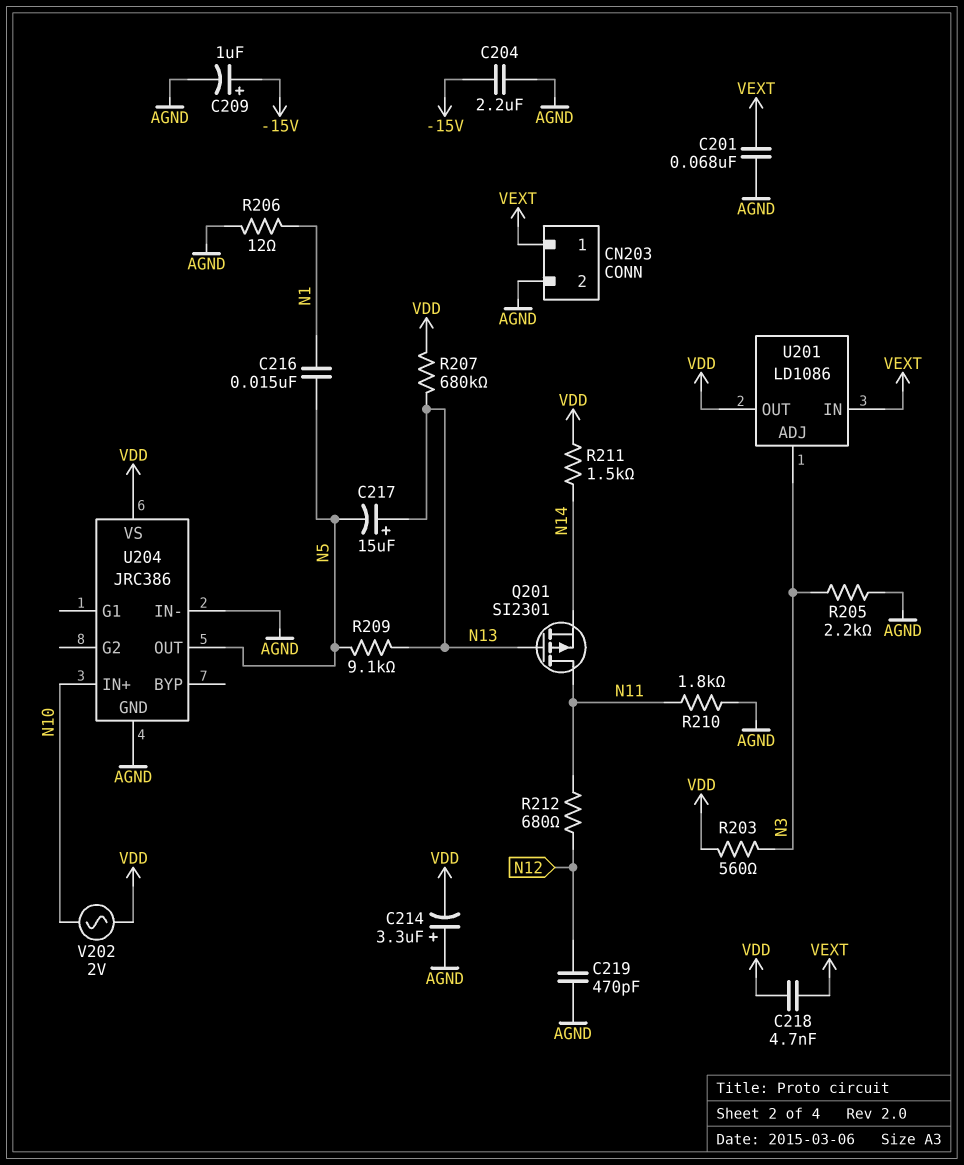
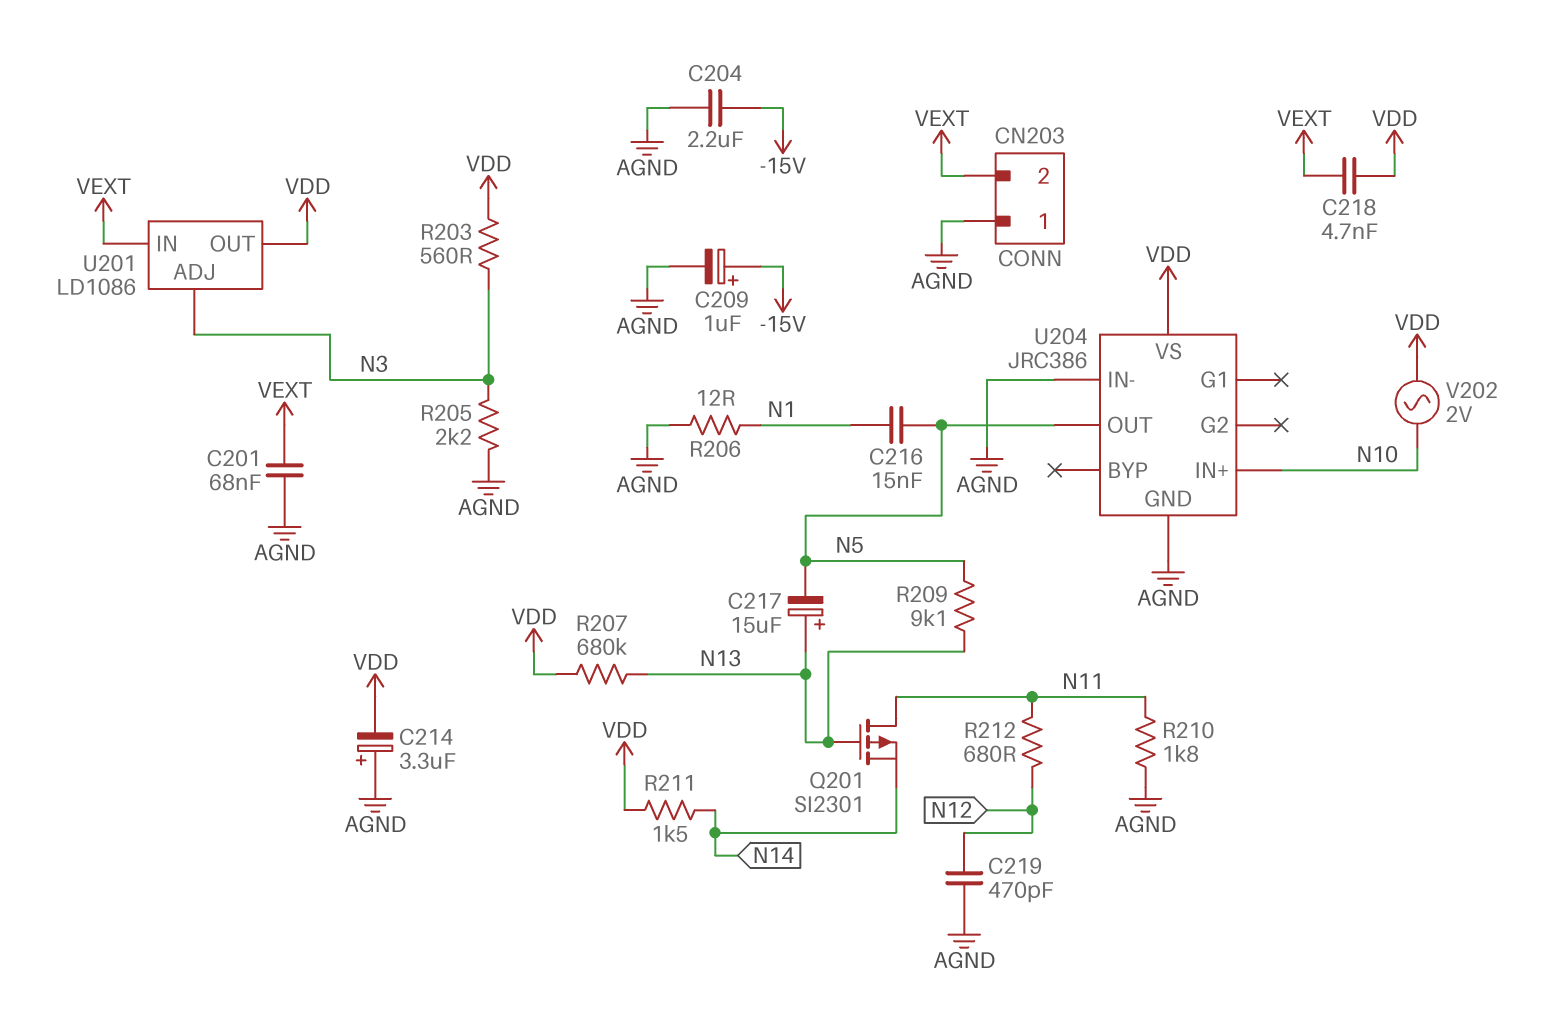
CN203 pin 1: VEXT -> AGND
CN203 pin 2: AGND -> VEXT

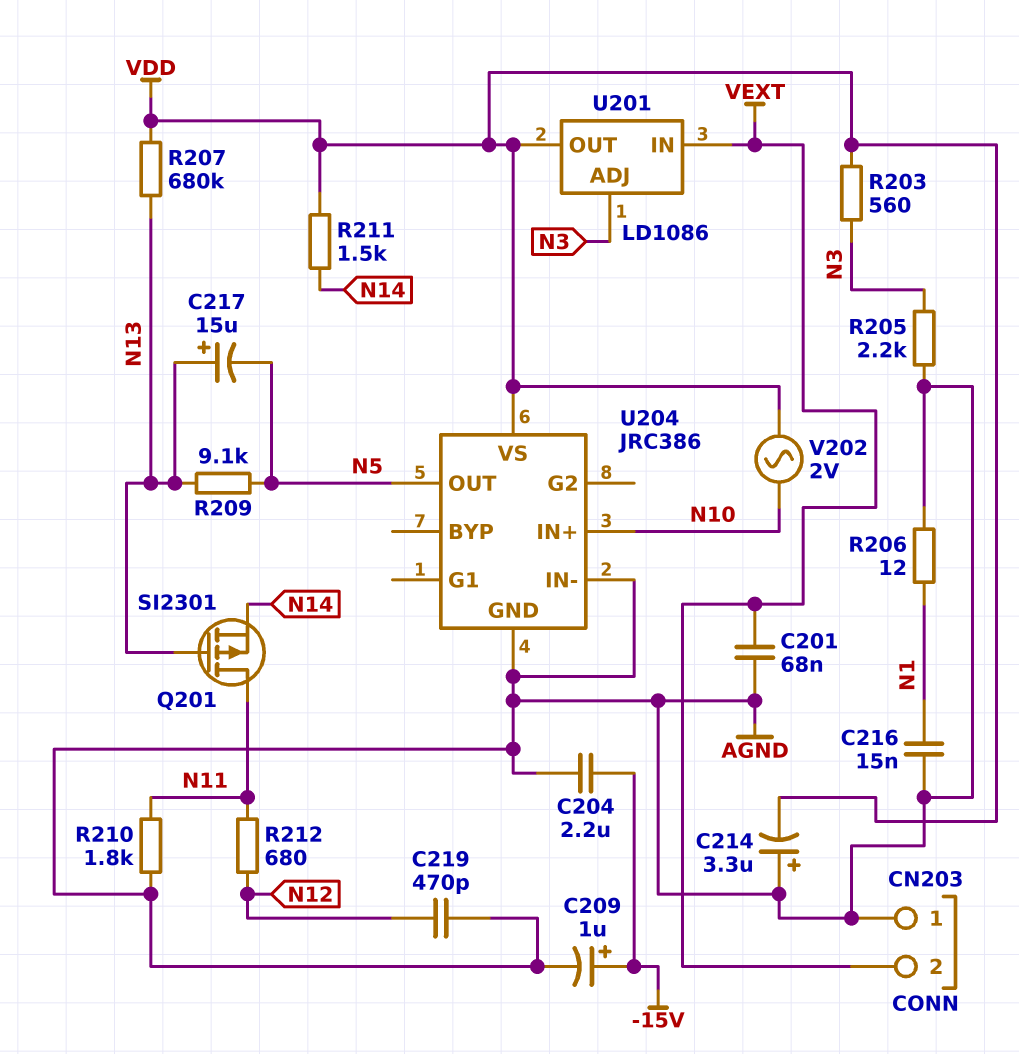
C216: 15nF (N1, N5) -> 15nF (AGND, N1)
C218: 4.7nF (VDD, VEXT) -> none

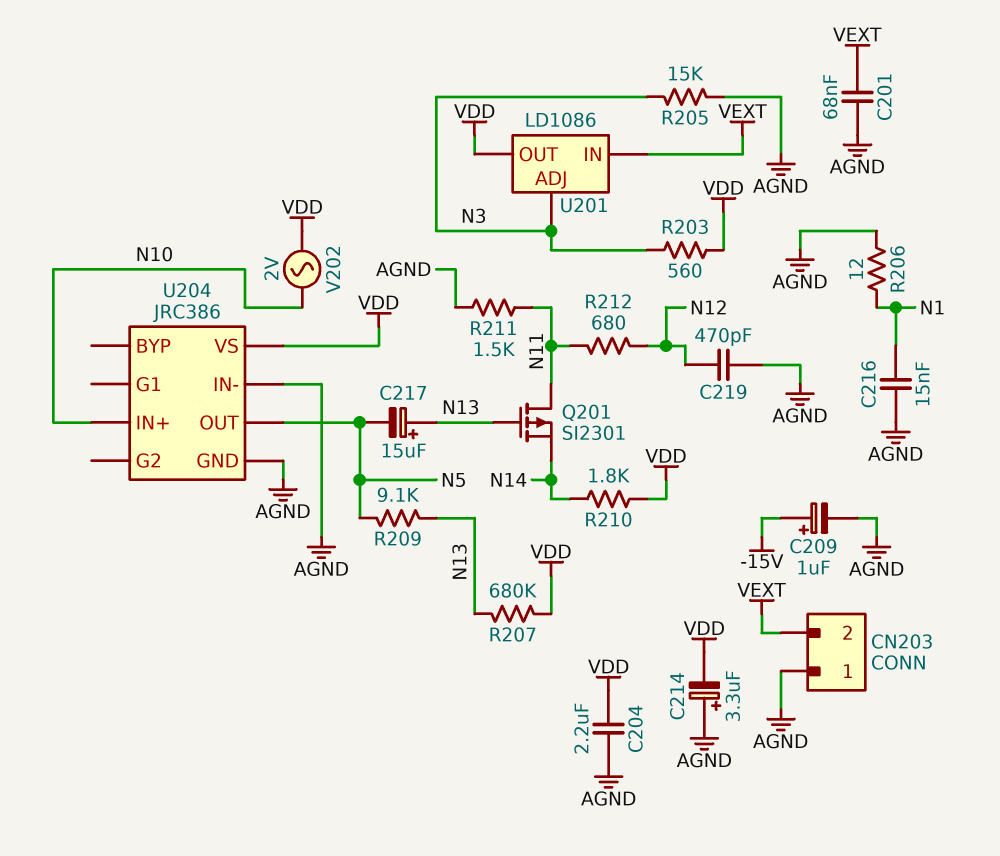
C204: 2.2uF (-15V, AGND) -> 2.2uF (AGND, VDD)
R205: 2.2k (AGND, N3) -> 15k (AGND, N3)
R210: 1.8k (AGND, N11) -> 1.8k (N14, VDD)
R211: 1.5k (N14, VDD) -> 1.5k (AGND, N11)

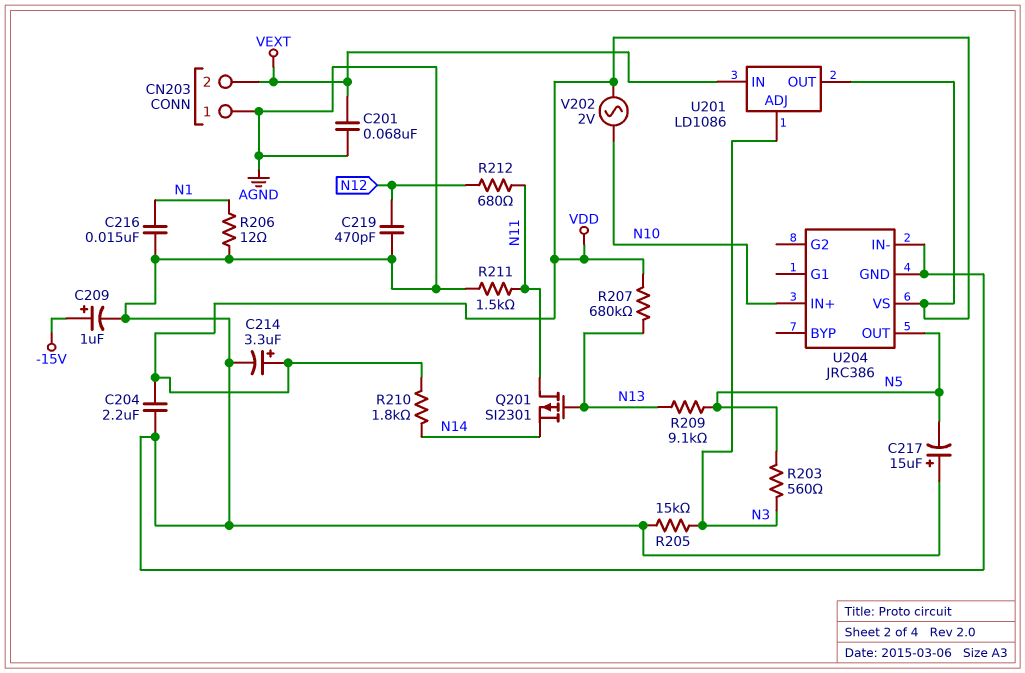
C214: 3.3uF (plus AGND, minus VDD) -> 3.3uF (plus VDD, minus AGND)
C217: 15uF (plus N13, minus N5) -> 15uF (plus AGND, minus N5)
R203: 560 (N3, VDD) -> 560 (N3, N5)

